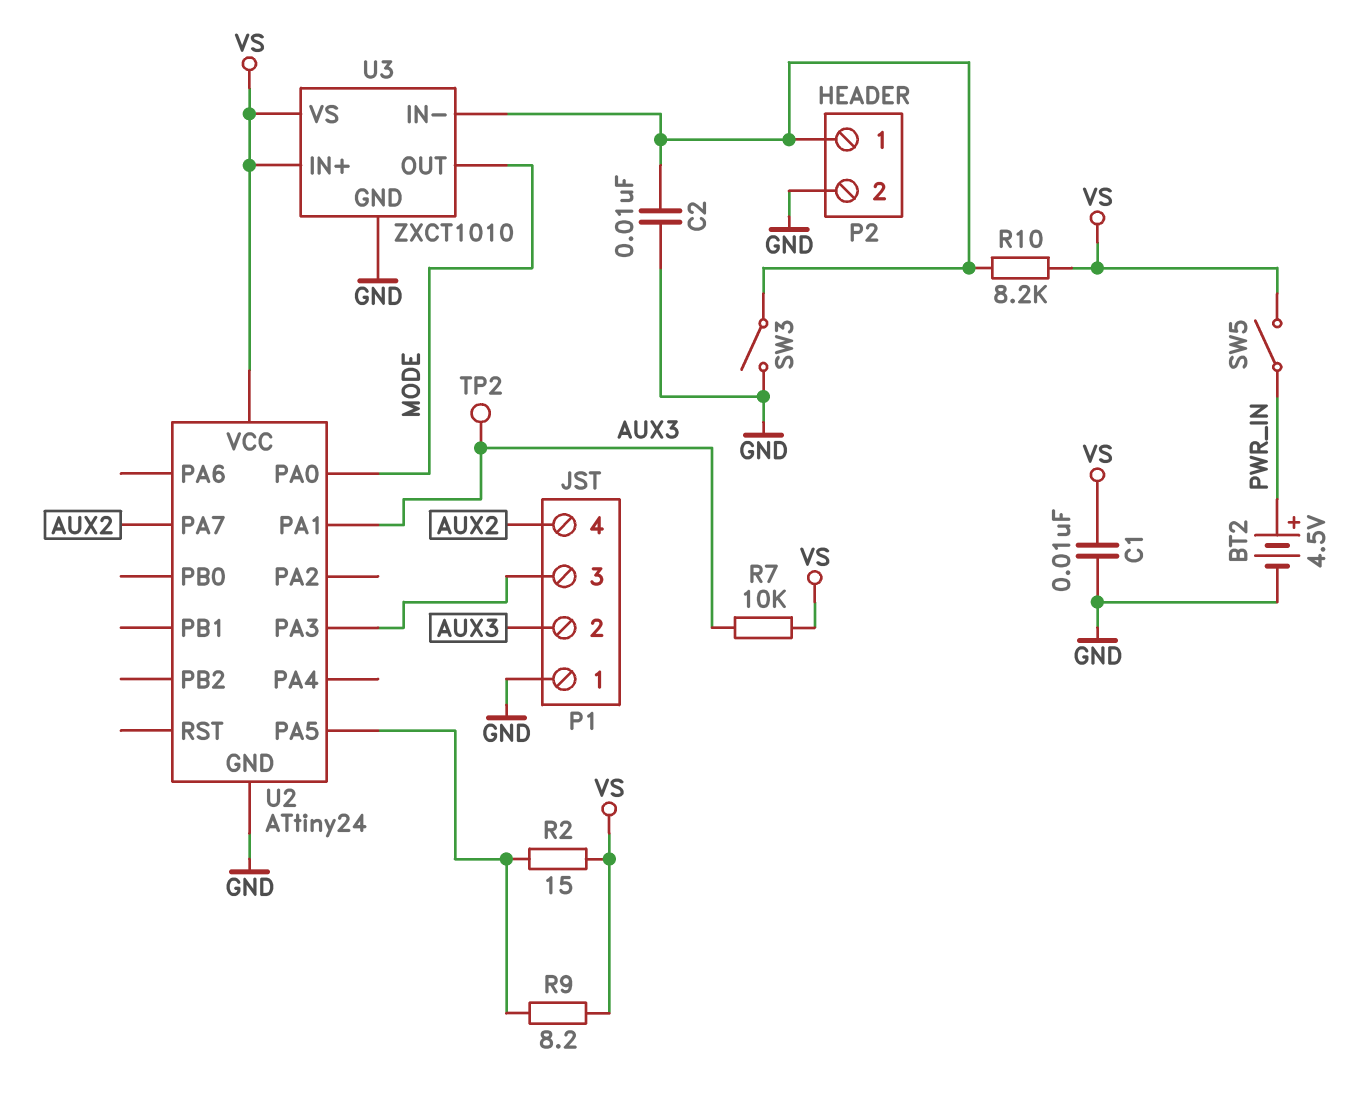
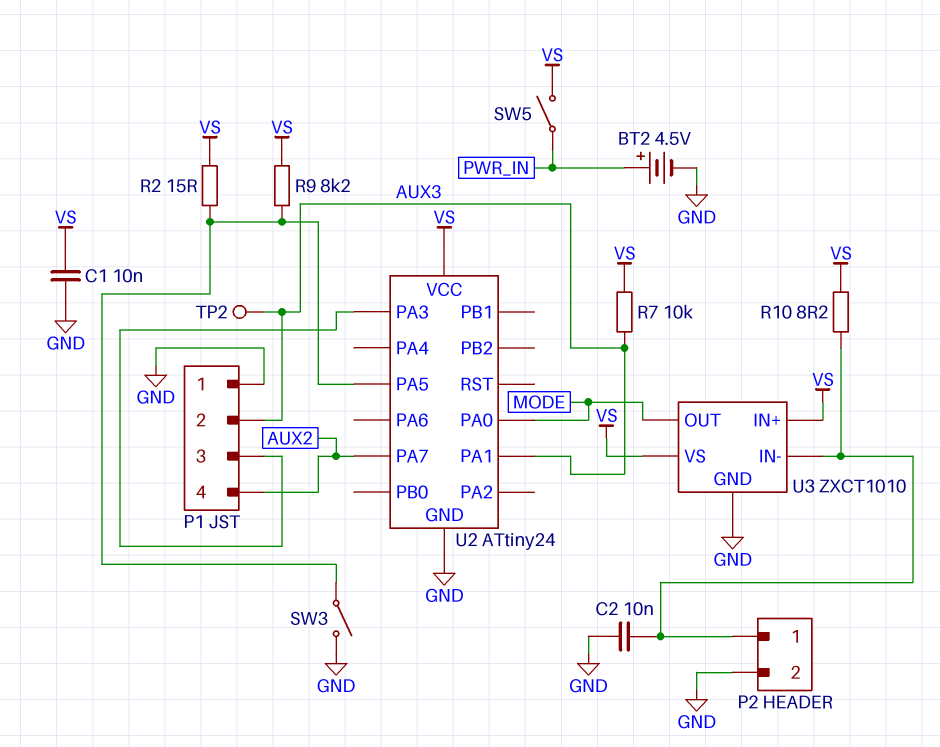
R9: 8.2 (U2/PA5, VS) -> 8.2k (U2/PA5, VS)
R10: 8.2k (P2/1, VS) -> 8.2 (P2/1, VS)
SW3: switch (GND, P2/1) -> switch (GND, U2/PA5)

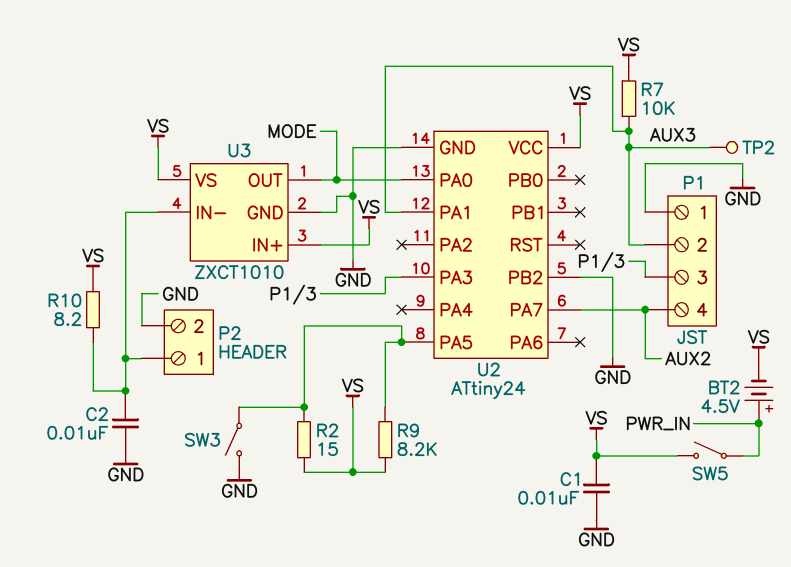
BT2: 4.5V (plus PWR_IN, minus GND) -> 4.5V (plus PWR_IN, minus VS)
U2 pin PB2: none -> GND

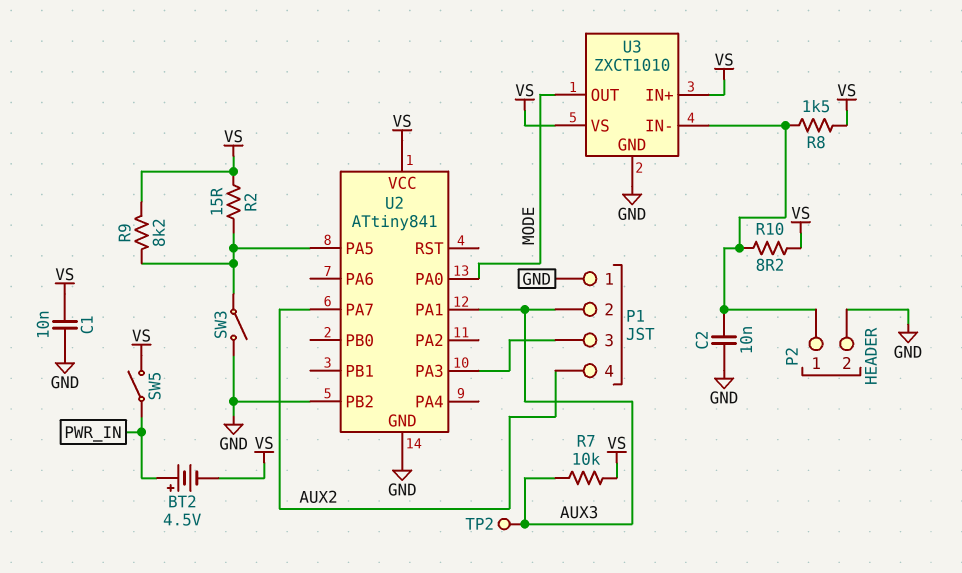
R8: none -> 1.5k (P2/1, VS)
U2: ATtiny24 -> ATtiny841

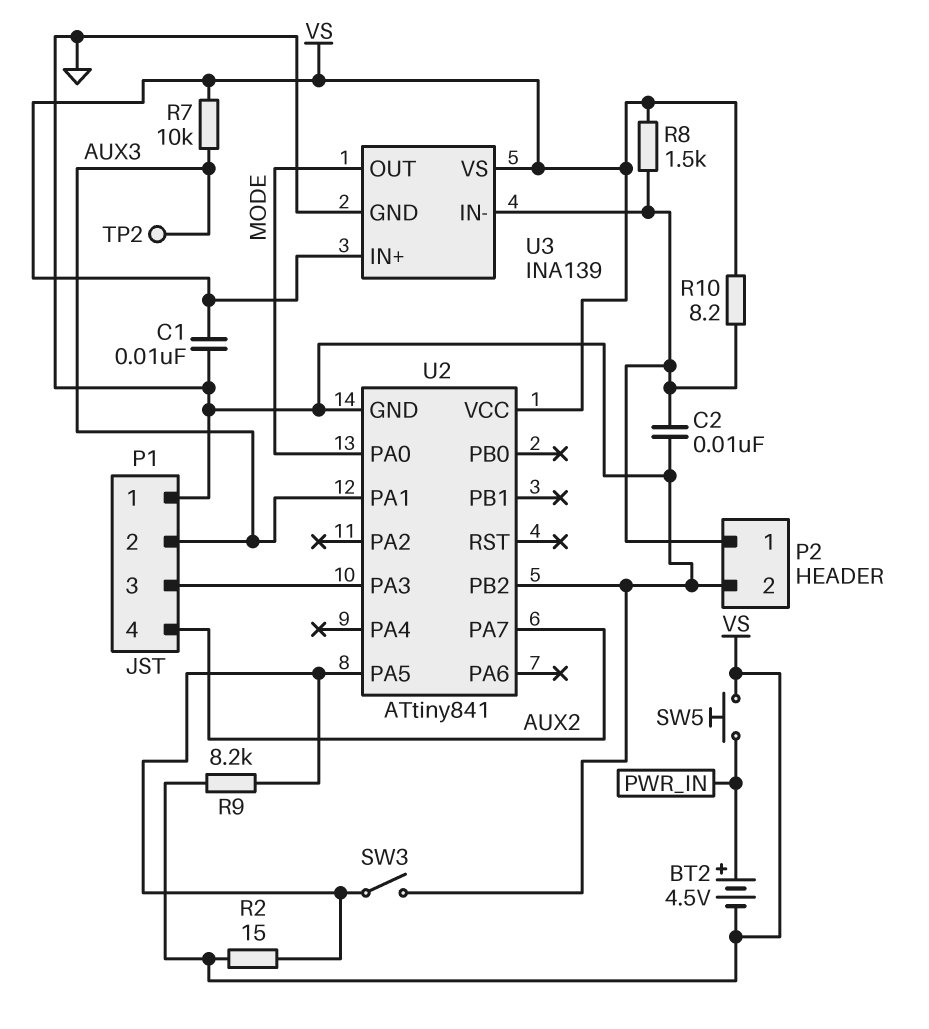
SW5: switch (PWR_IN, VS) -> button (PWR_IN, VS)
U3: ZXCT1010 -> INA139

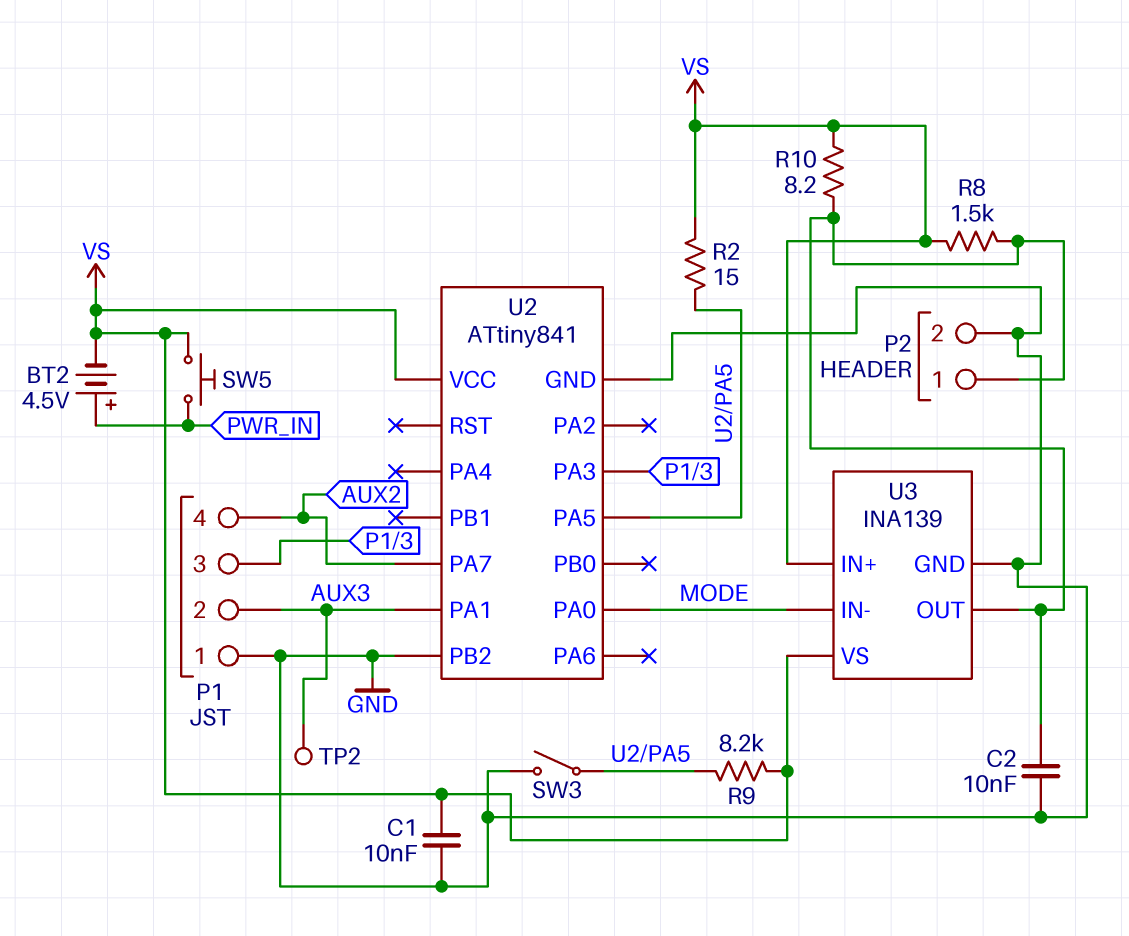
R7: 10k (AUX3, VS) -> none
U3 pin IN-: P2/1 -> MODE
U3 pin OUT: MODE -> P2/1

